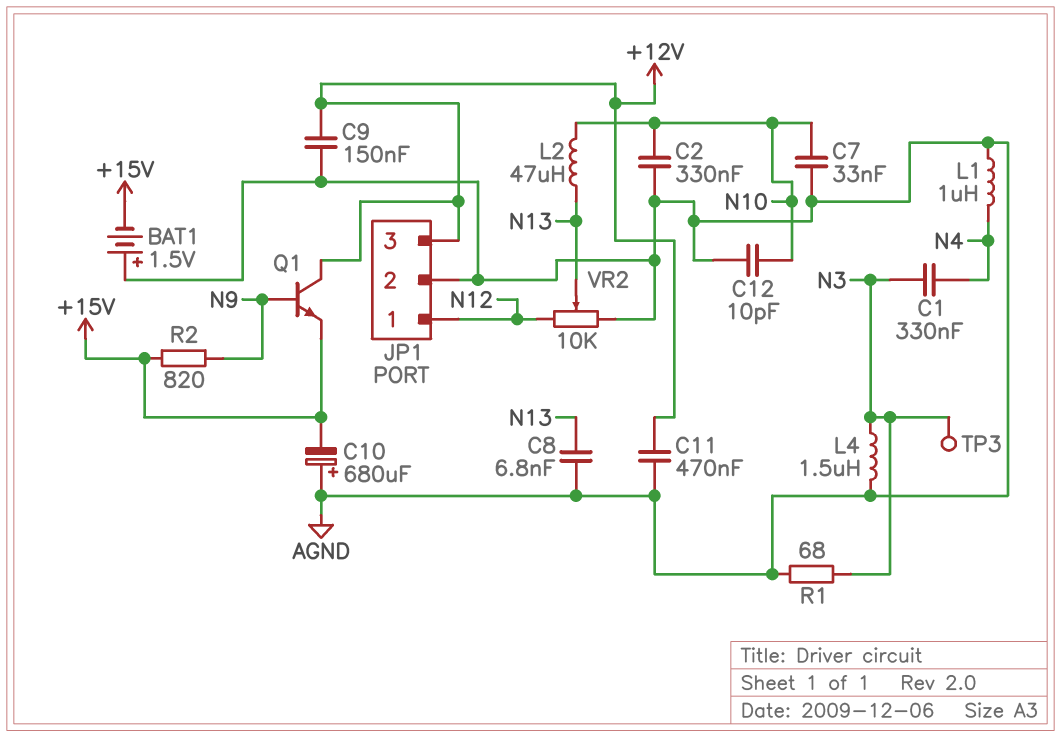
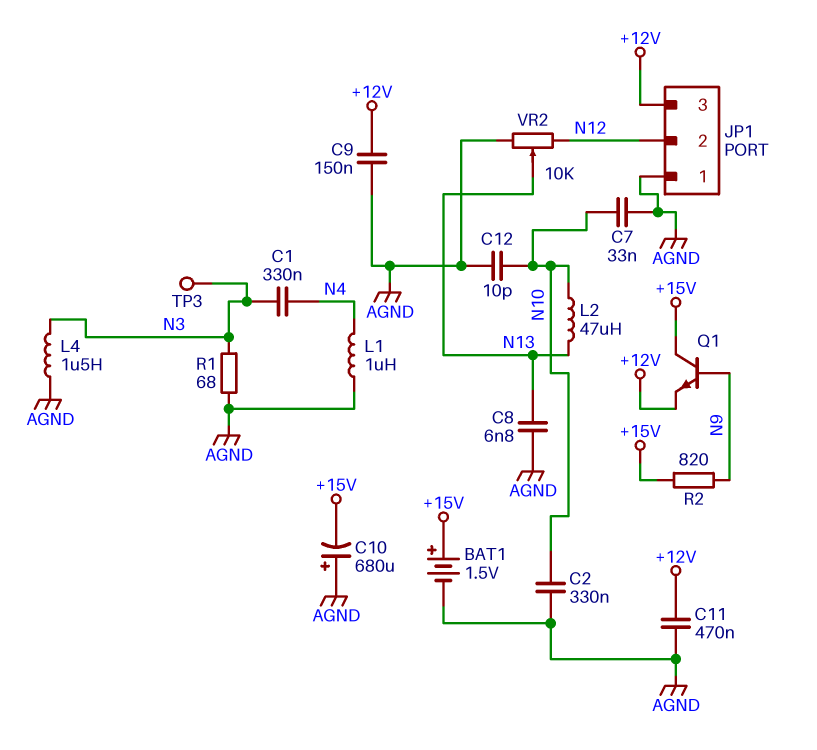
BAT1: 1.5V (plus AGND, minus +15V) -> 1.5V (plus +15V, minus AGND)
JP1 pin 1: N12 -> AGND
JP1 pin 2: AGND -> N12
Q1: NPN (B N9, C +12V, E +15V) -> NPN (B N9, C +15V, E +12V)

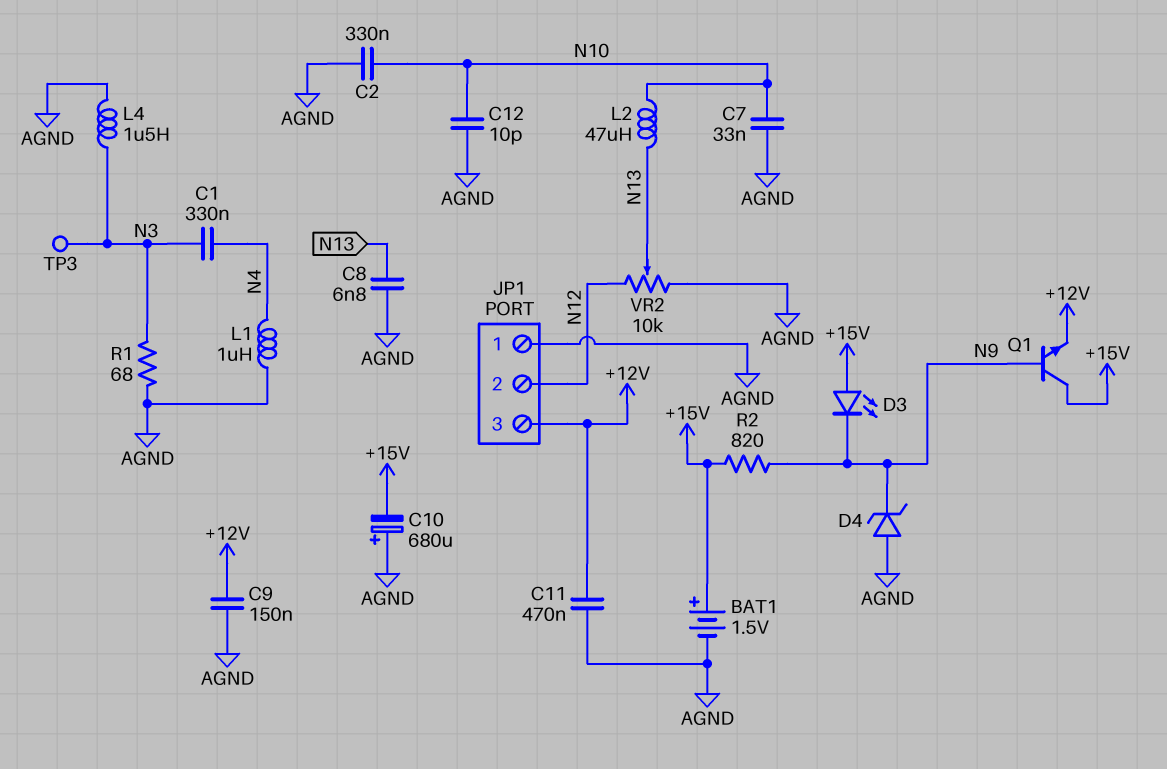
D3: none -> LED (A +15V, K N9)
D4: none -> zener (A AGND, K N9)

